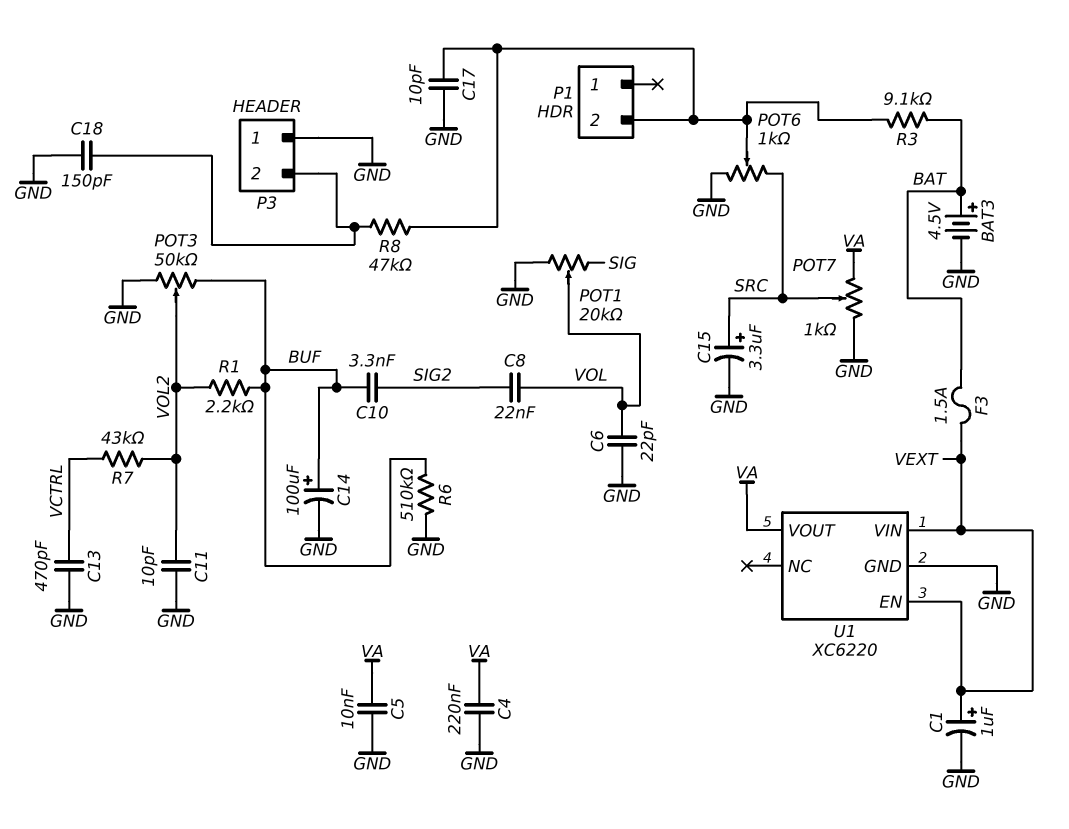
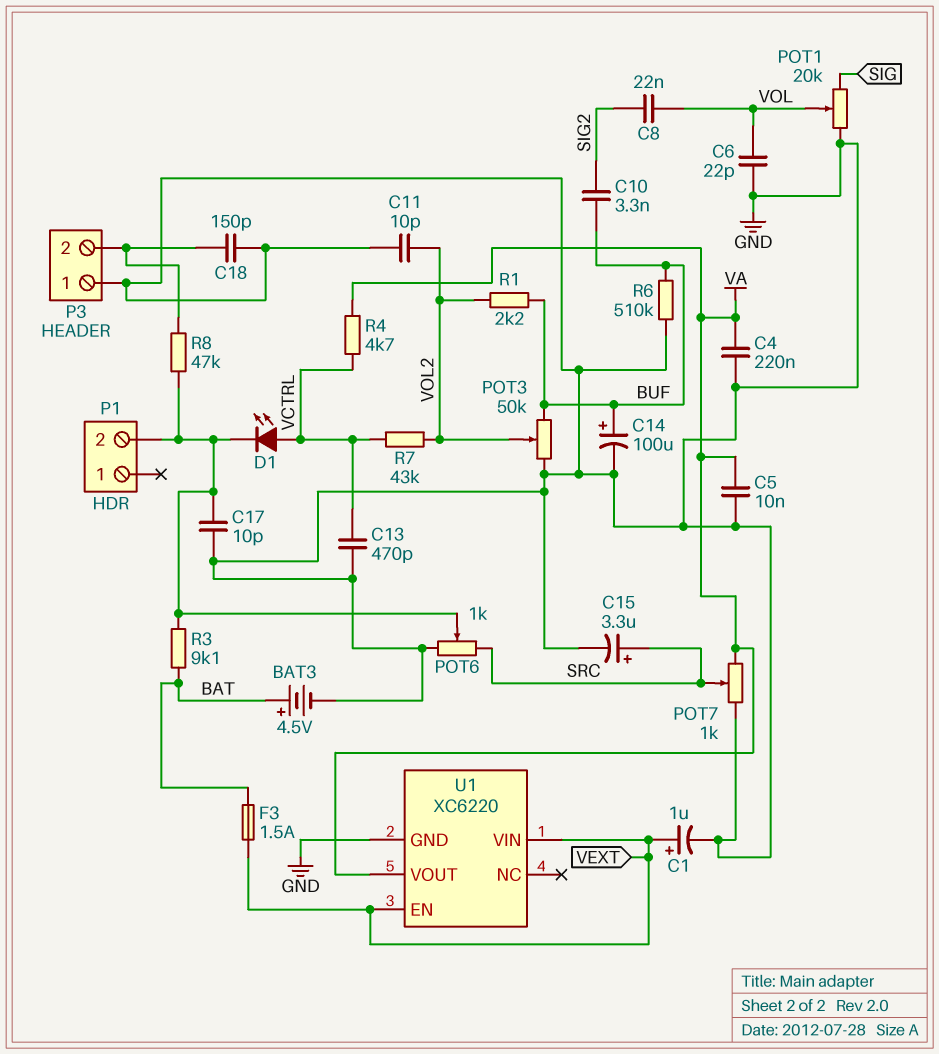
D1: none -> LED (A VCTRL, K P1/2)
R4: none -> 4.7k (VA, VCTRL)

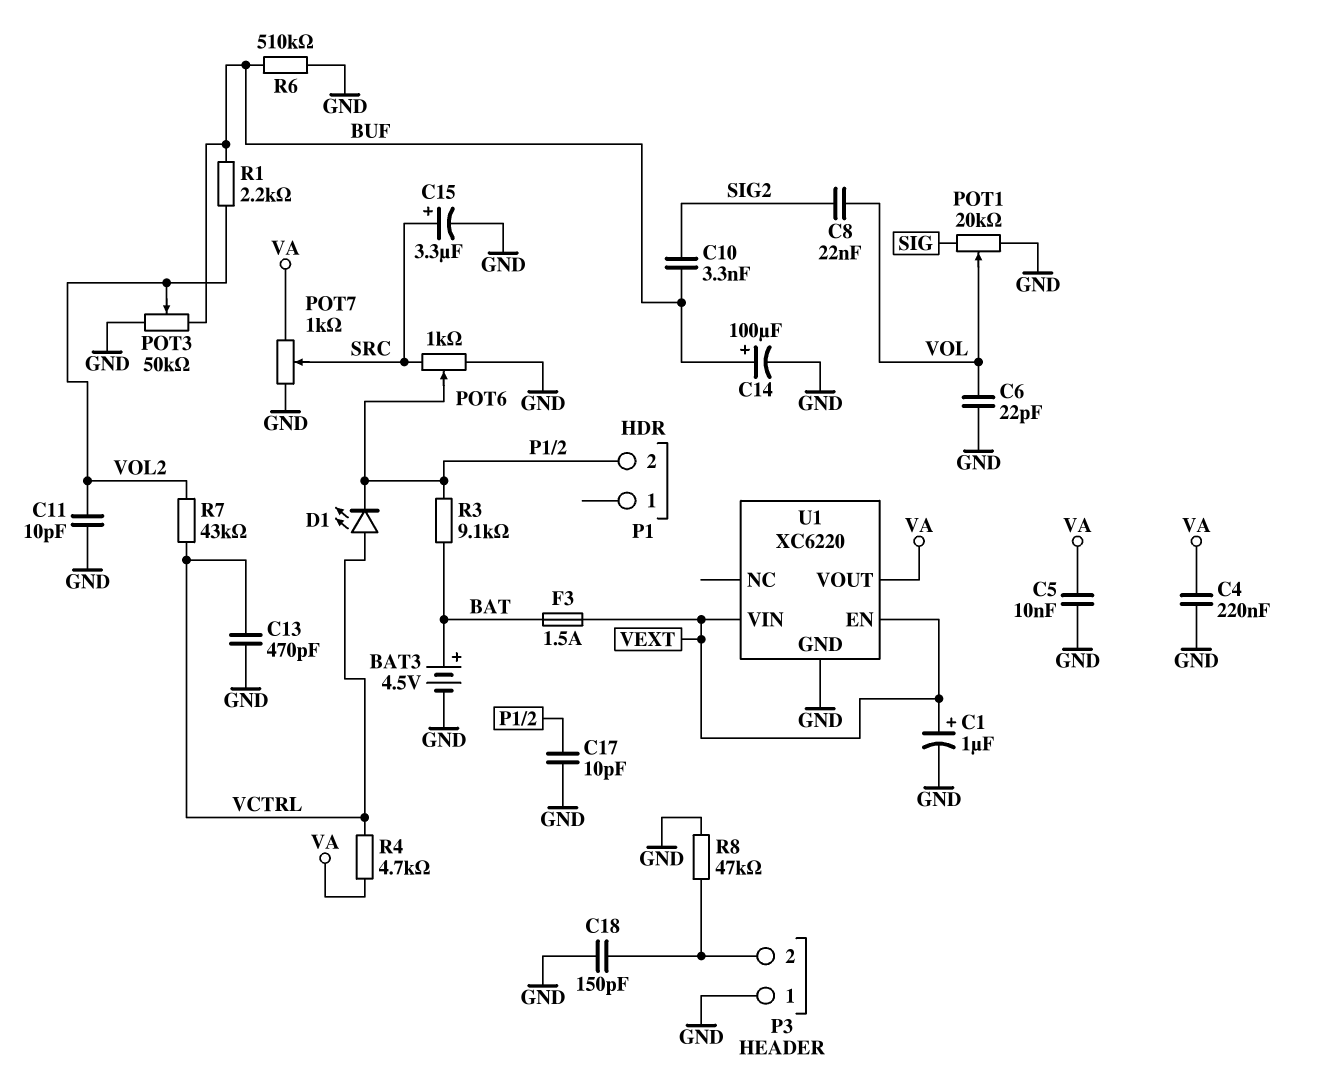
R8: 47k (P1/2, P3/2) -> 47k (GND, P3/2)

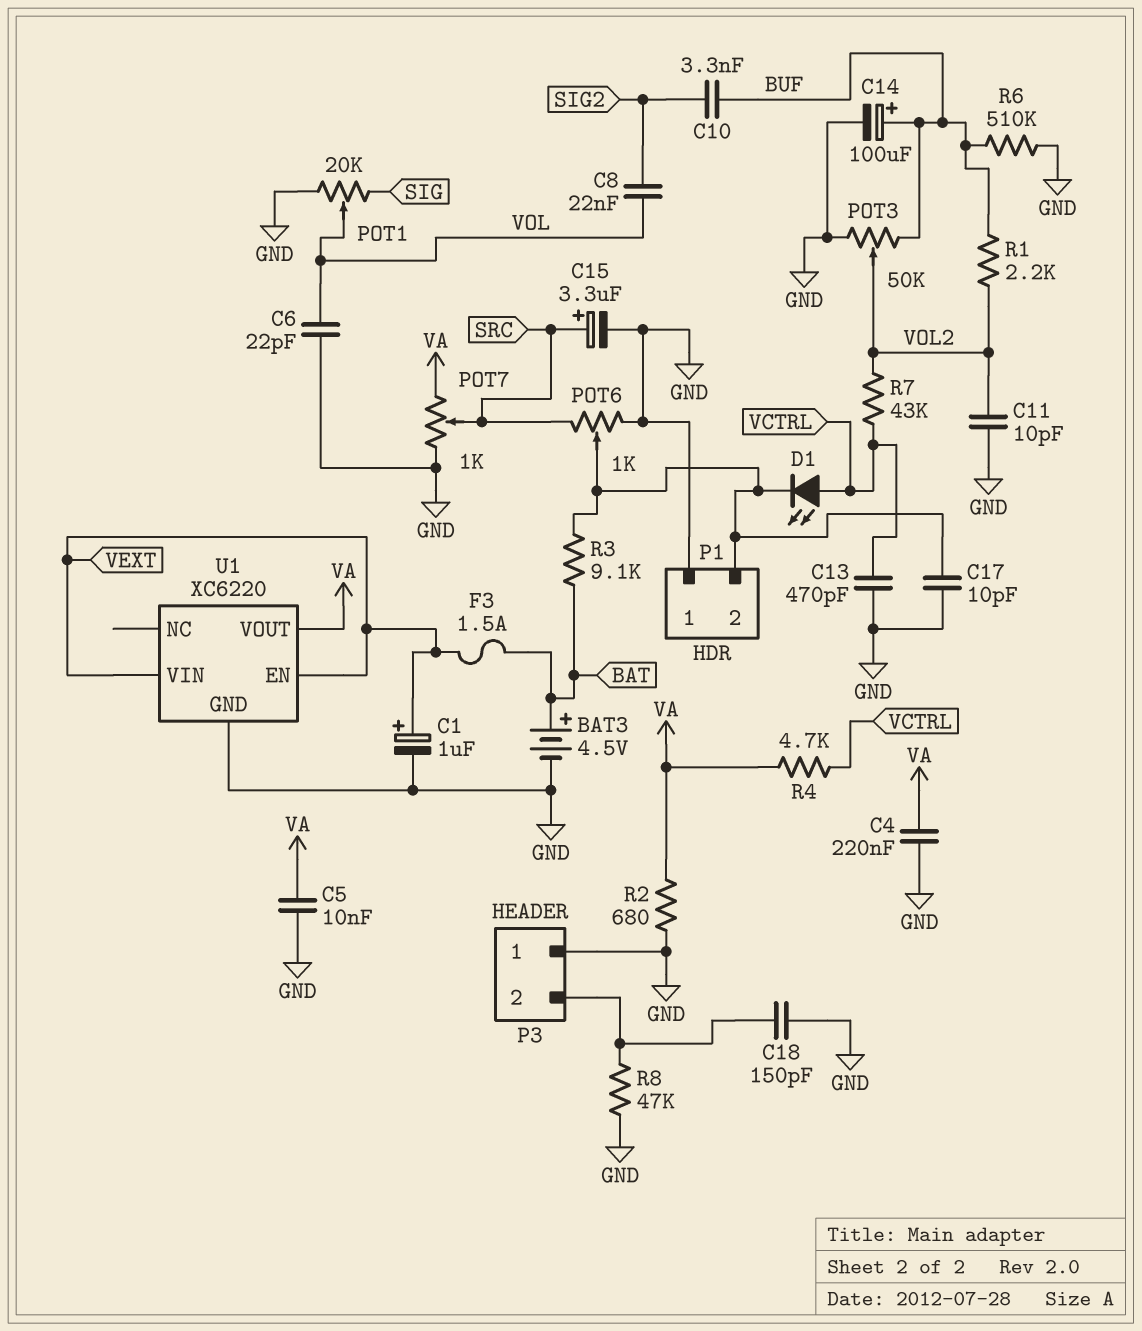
P1 pin 1: none -> GND
R2: none -> 680 (GND, VA)

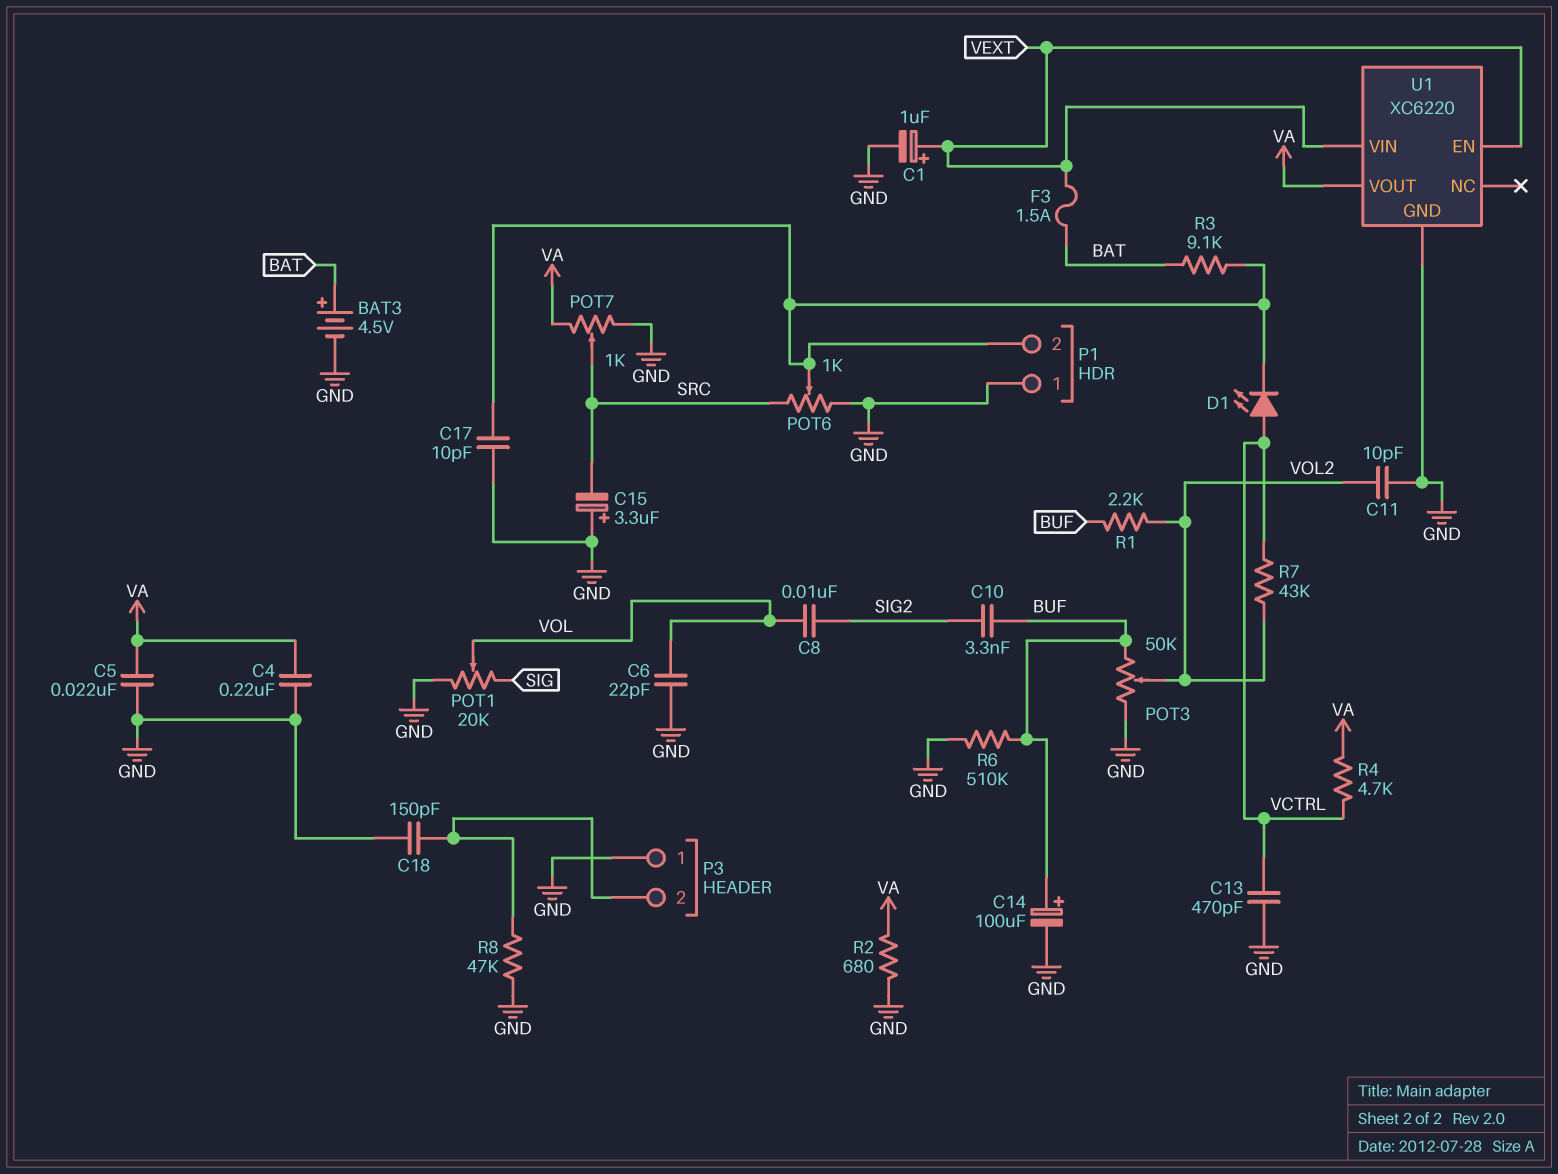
C5: 10nF (GND, VA) -> 22nF (GND, VA)
C8: 22nF (SIG2, VOL) -> 10nF (SIG2, VOL)
C15: 3.3uF (plus SRC, minus GND) -> 3.3uF (plus GND, minus SRC)

